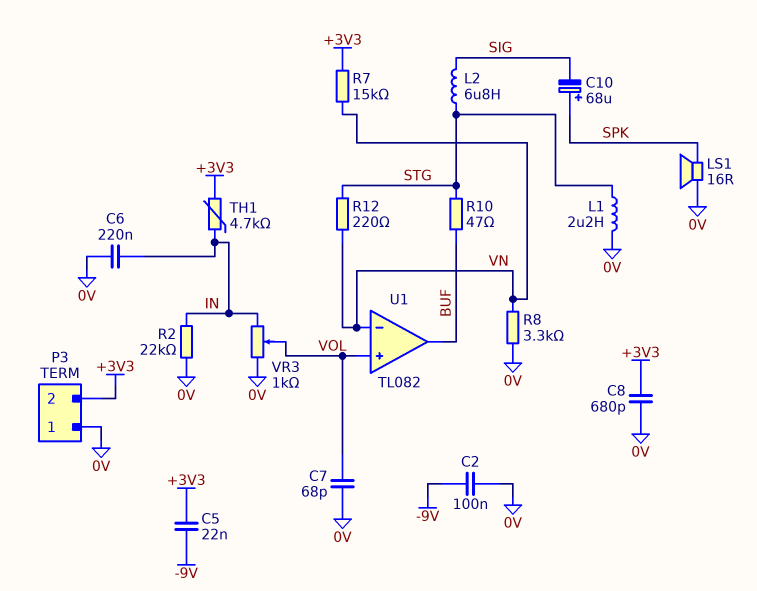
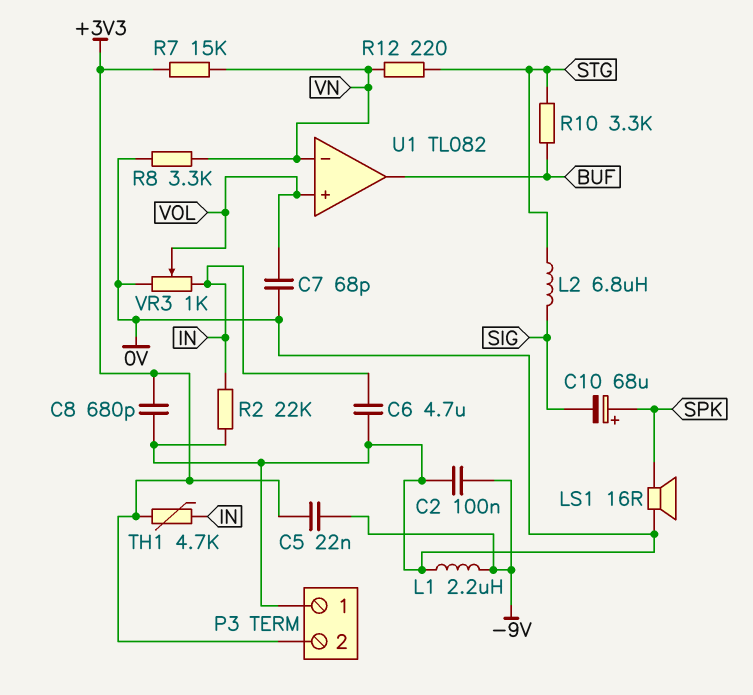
C6: 220nF (0V, IN) -> 4.7uF (0V, IN)
L1: 2.2uH (0V, STG) -> 2.2uH (-9V, 0V)
R10: 47 (BUF, STG) -> 3.3k (BUF, STG)

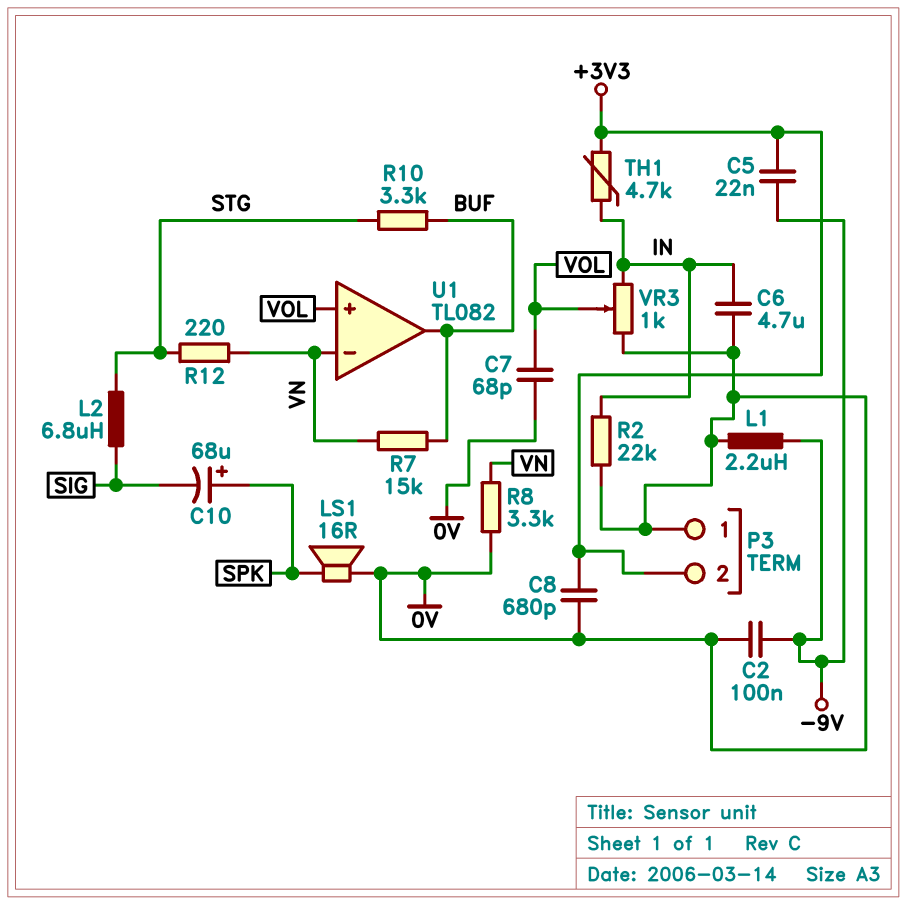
R7: 15k (+3V3, VN) -> 15k (BUF, VN)

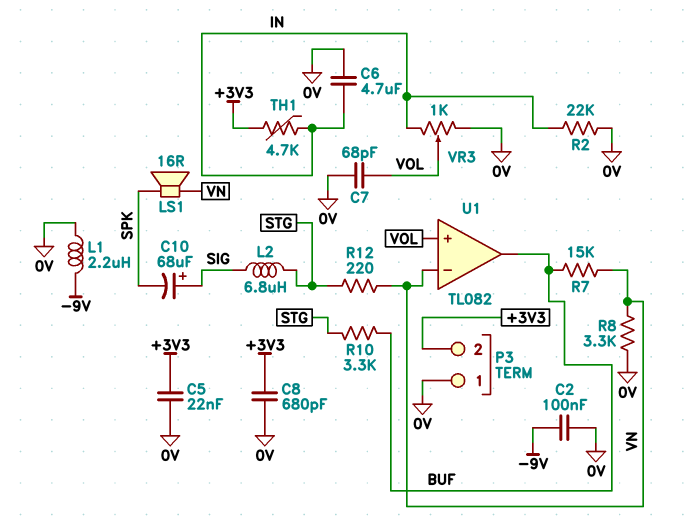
C5: 22nF (+3V3, -9V) -> 22nF (+3V3, 0V)
C10: 68uF (plus SPK, minus SIG) -> 68uF (plus SIG, minus SPK)
LS1: speaker 16R (0V, SPK) -> speaker 16R (SPK, VN)

